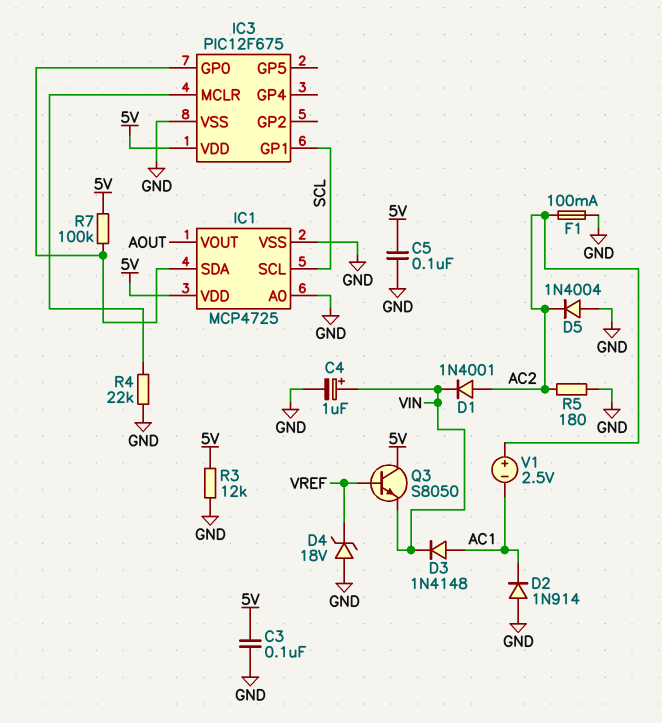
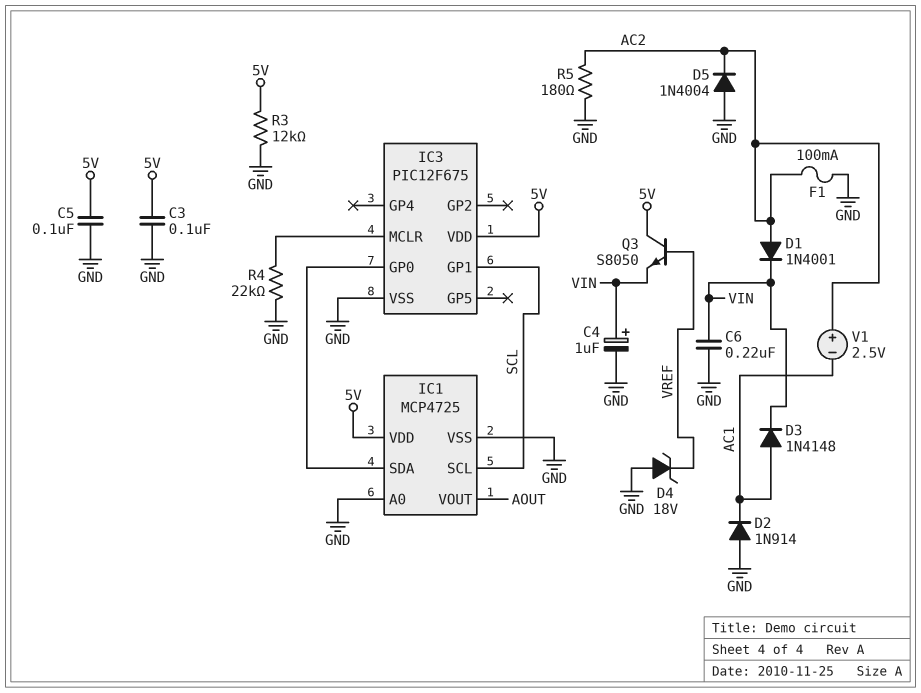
C6: none -> 220nF (GND, VIN)
R7: 100k (5V, IC1/SDA) -> none

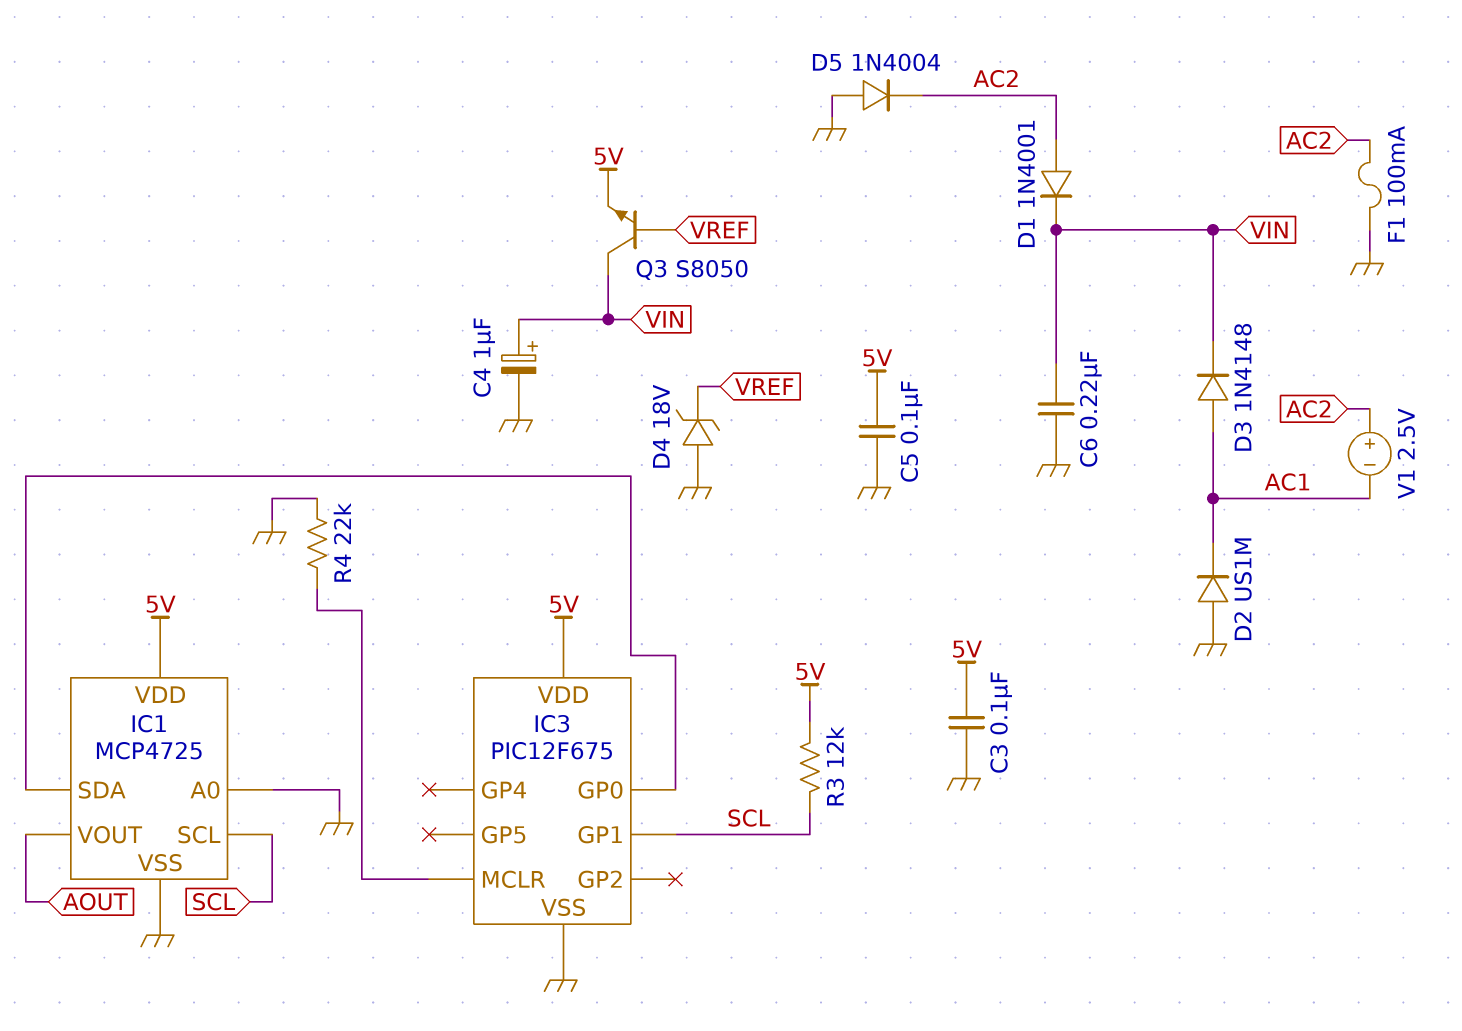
D2: diode 1N914 (A GND, K AC1) -> diode US1M (A GND, K AC1)
Q3: NPN S8050 (B VREF, C 5V, E VIN) -> NPN S8050 (B VREF, C VIN, E 5V)
R3: 12k (5V, GND) -> 12k (5V, SCL)
R5: 180 (AC2, GND) -> none

